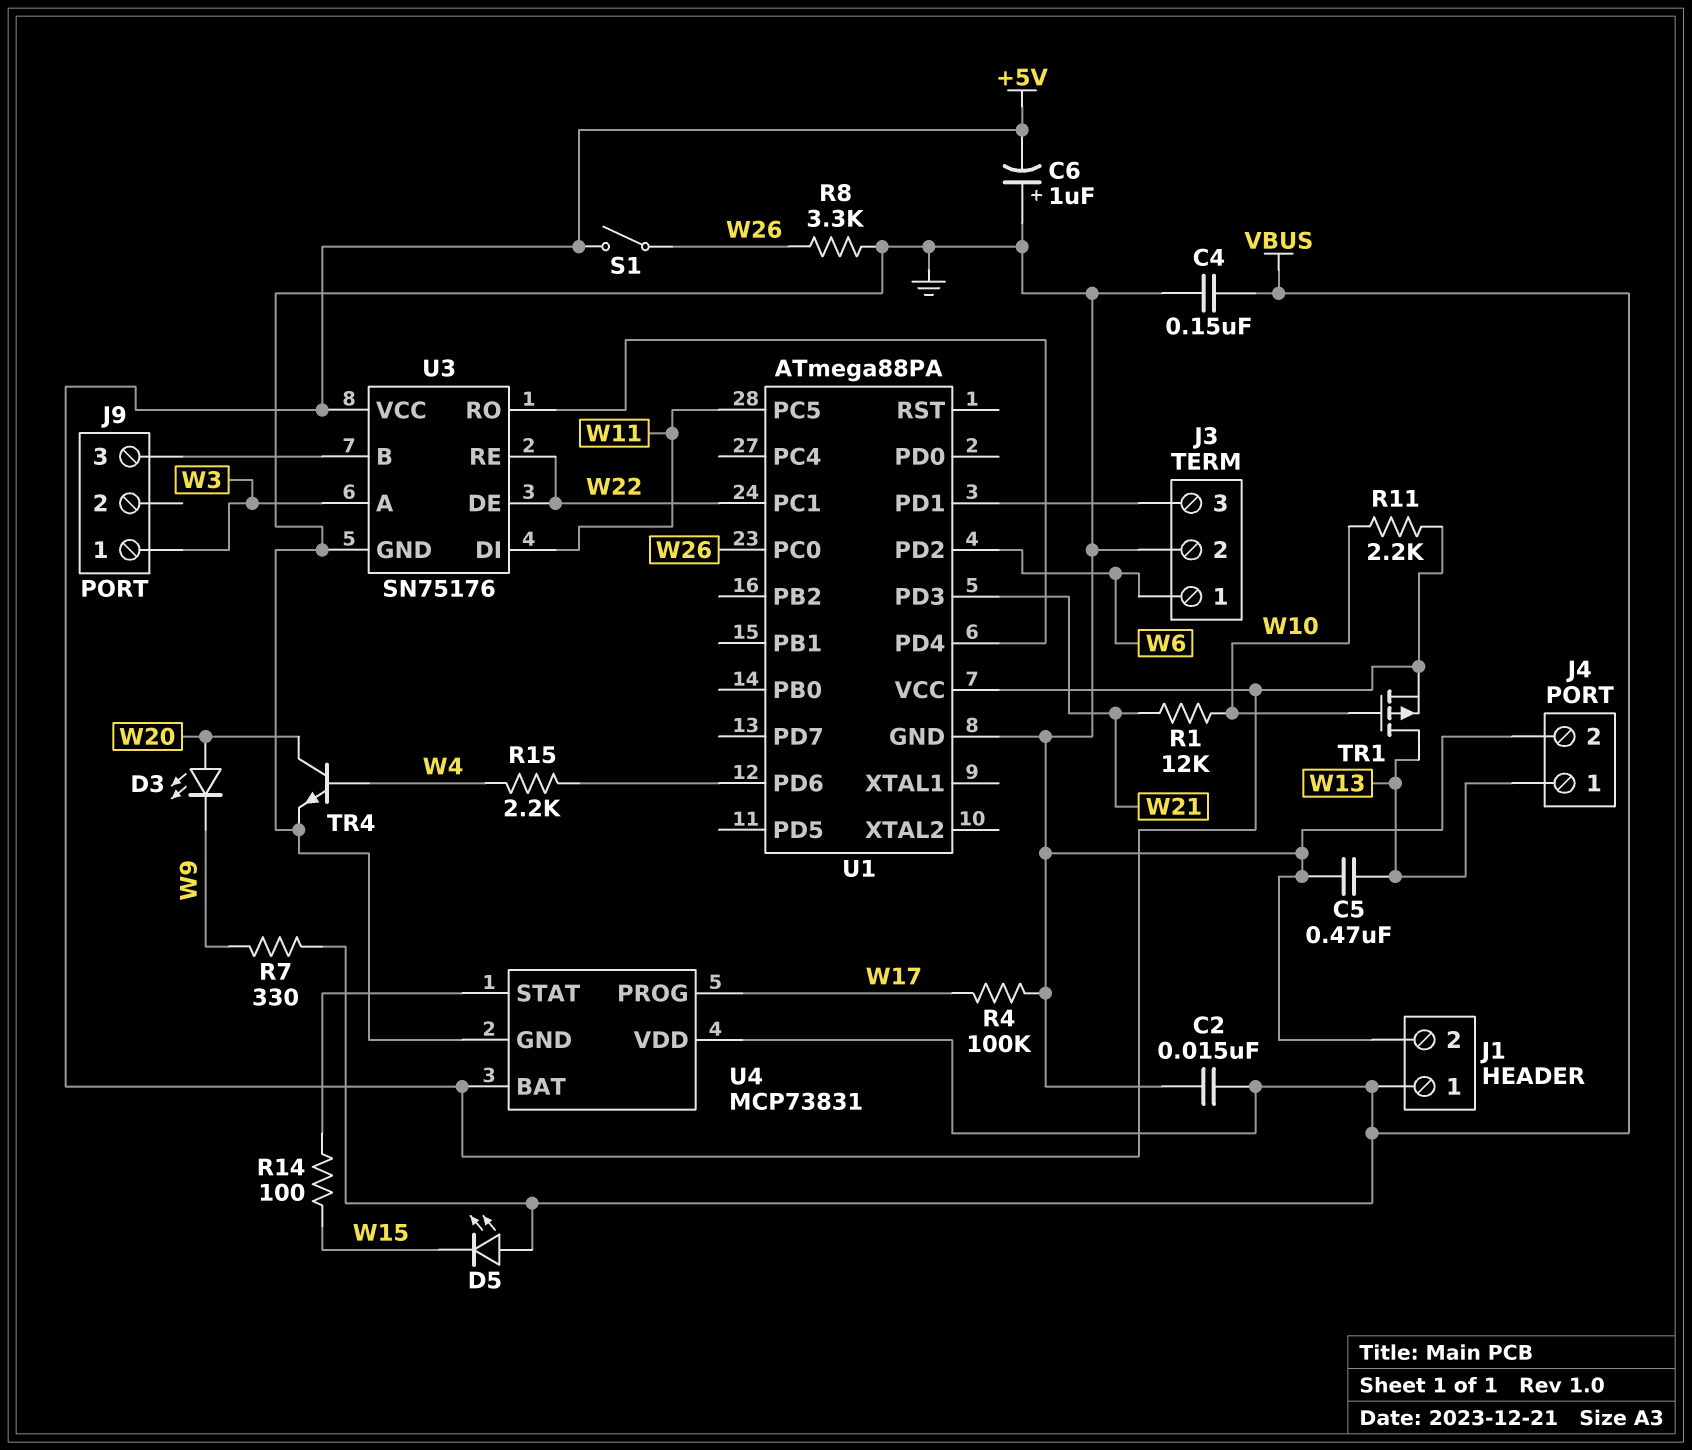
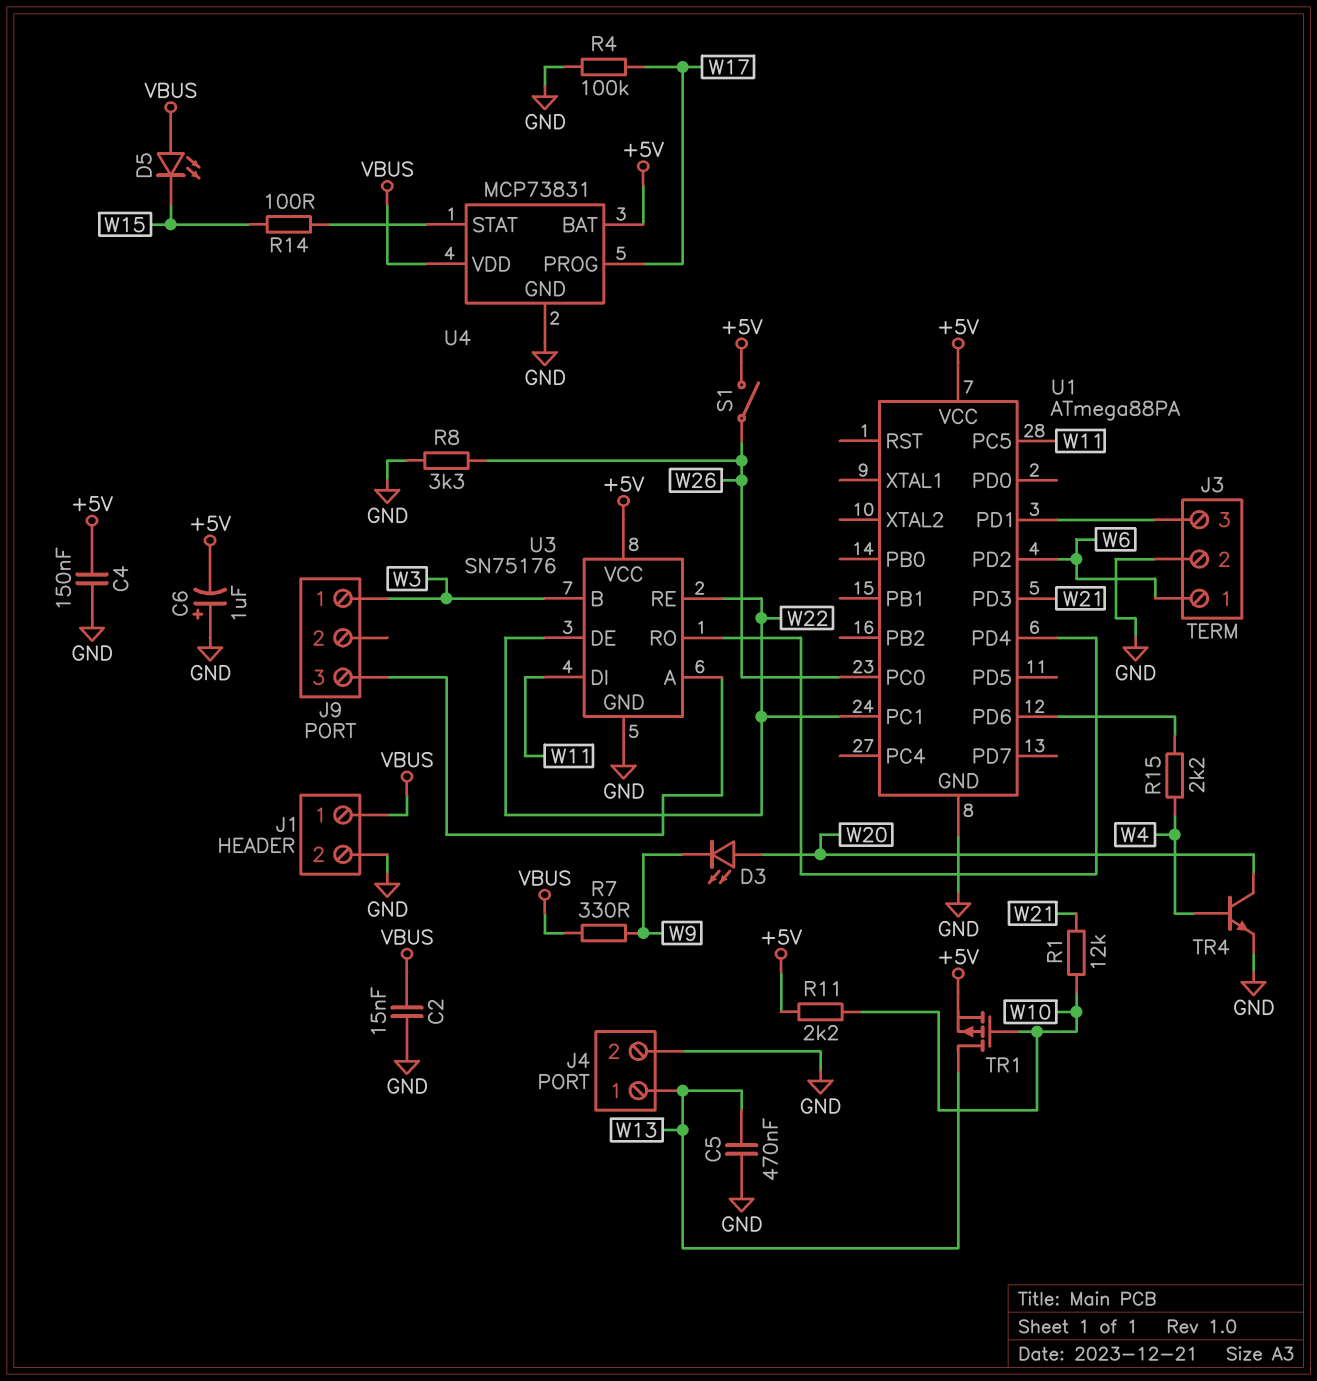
C4: 150nF (GND, VBUS) -> 150nF (+5V, GND)
U3 pin A: W3 -> J9/3
U3 pin B: J9/3 -> W3

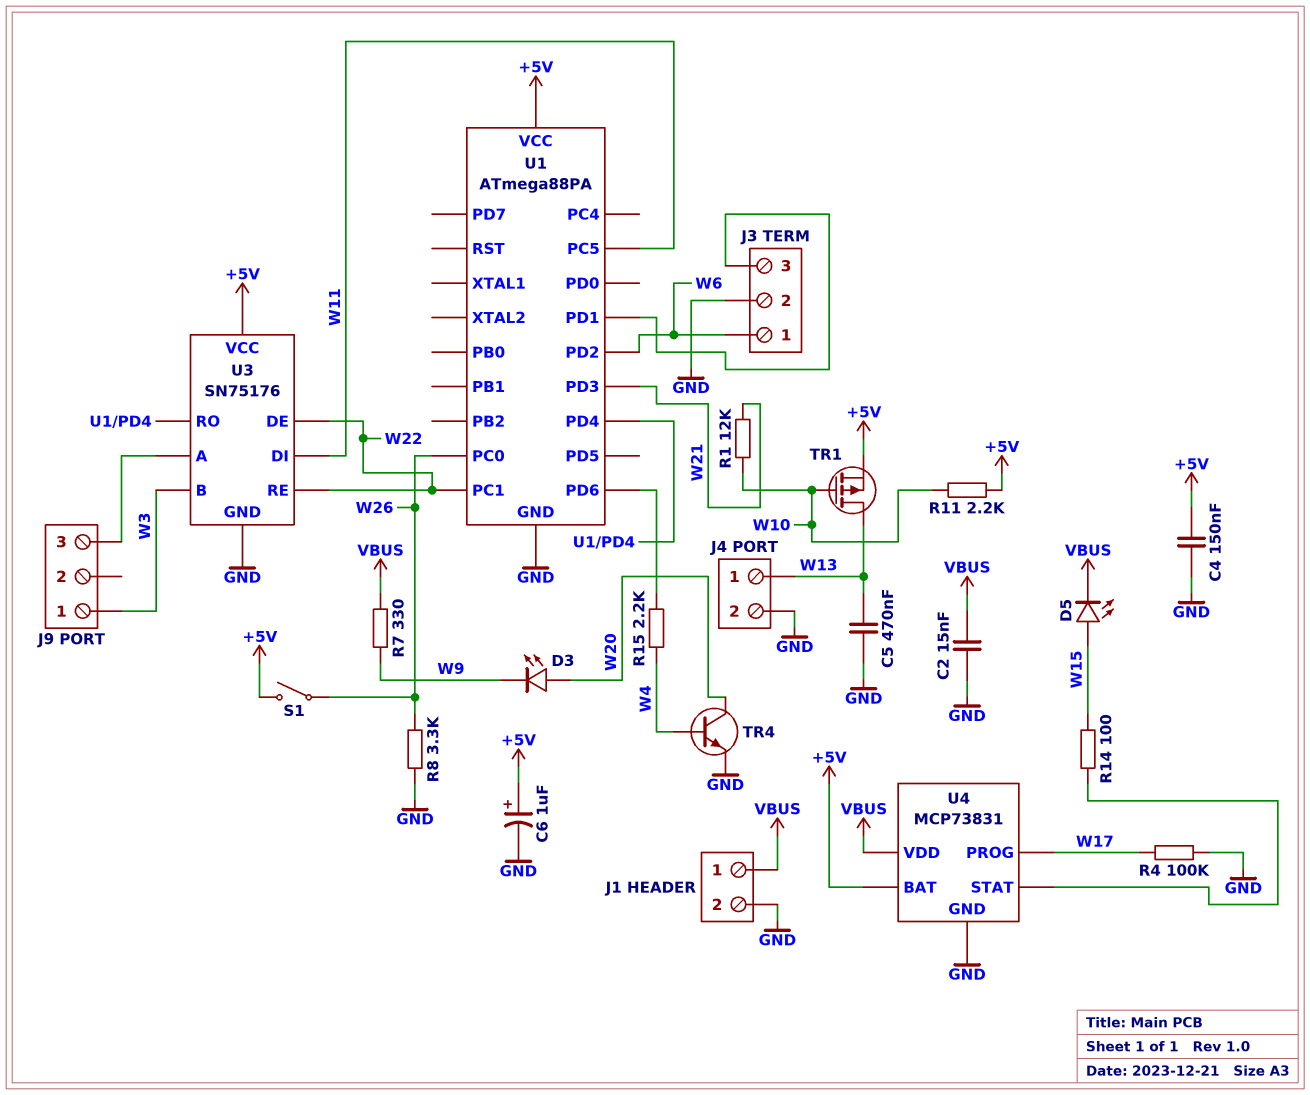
C6: 1uF (plus GND, minus +5V) -> 1uF (plus +5V, minus GND)
D5: LED (A VBUS, K W15) -> LED (A W15, K VBUS)

